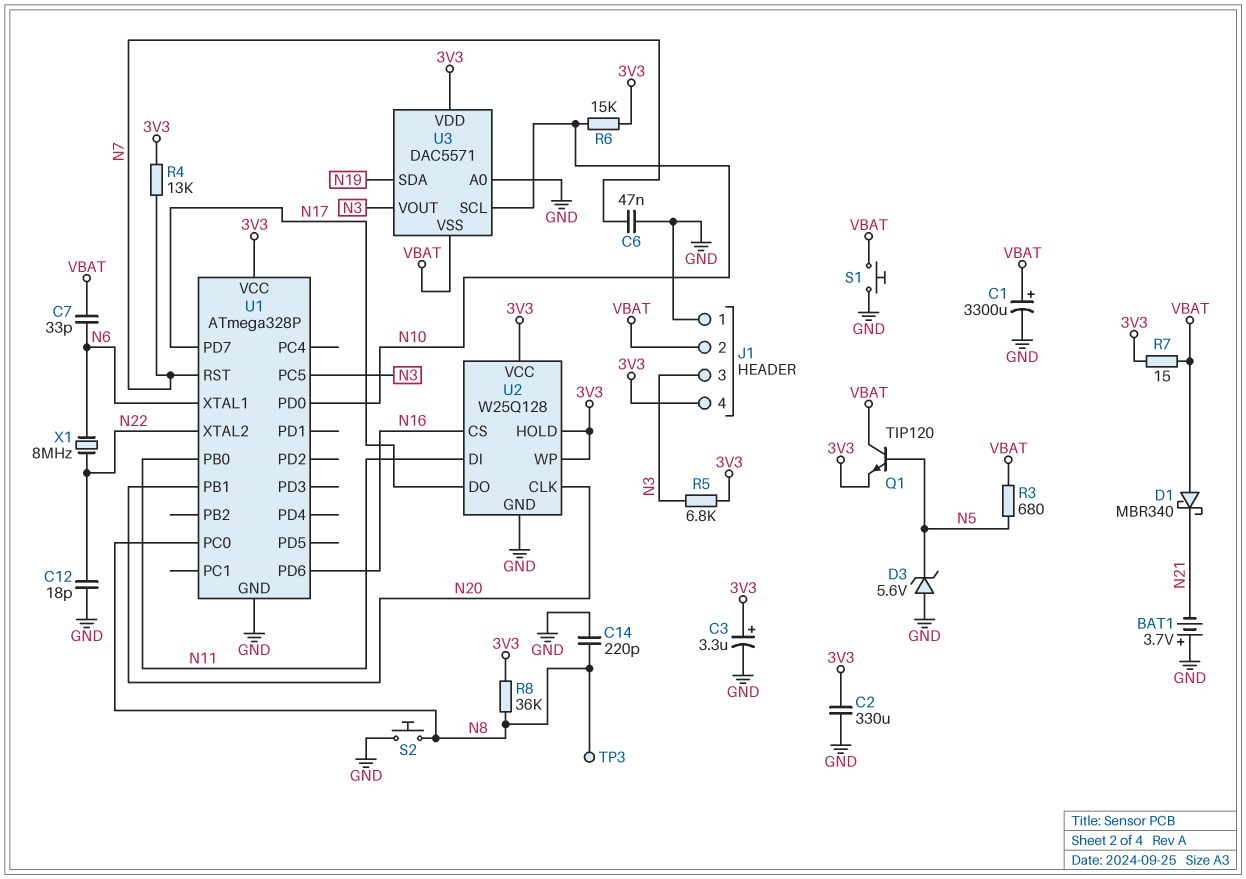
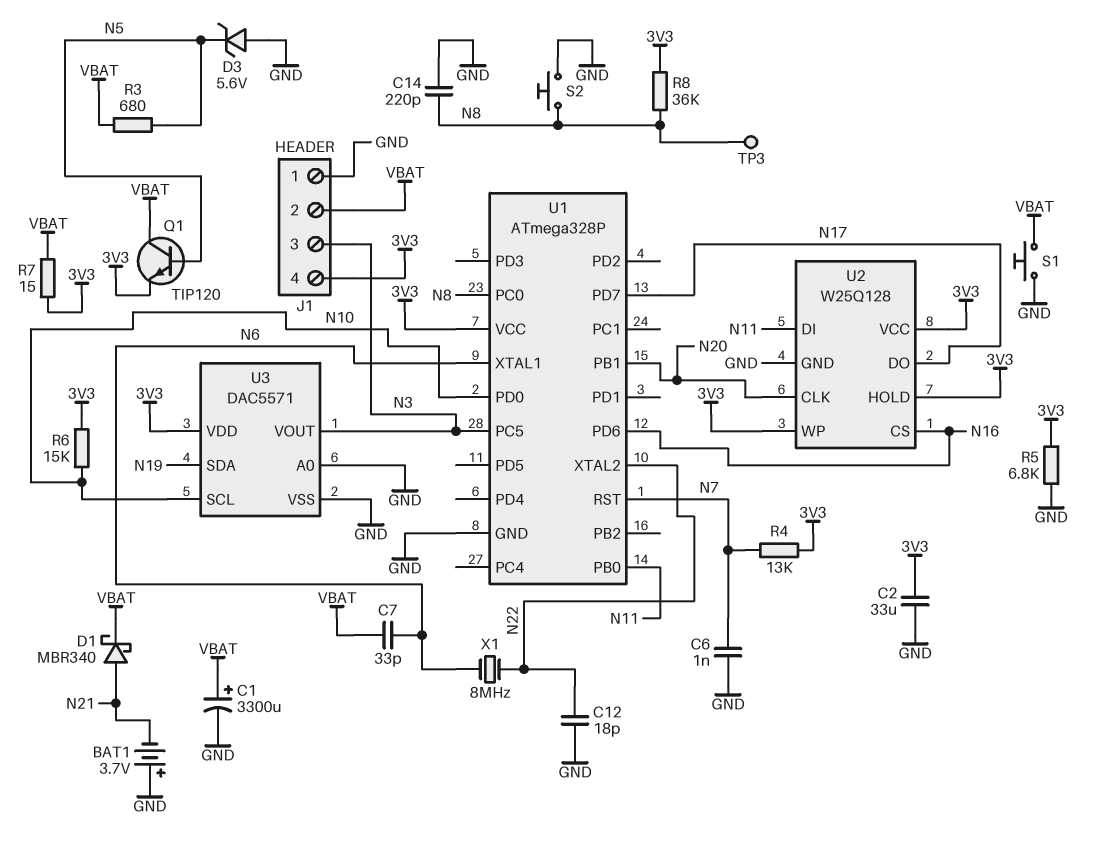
C2: 330uF (3V3, GND) -> 33uF (3V3, GND)
C3: 3.3uF (plus 3V3, minus GND) -> none
C6: 47nF (GND, N7) -> 1nF (GND, N7)
D1: schottky MBR340 (A VBAT, K N21) -> schottky MBR340 (A N21, K VBAT)
R5: 6.8k (3V3, N3) -> 6.8k (3V3, GND)
U3 pin VSS: VBAT -> GND

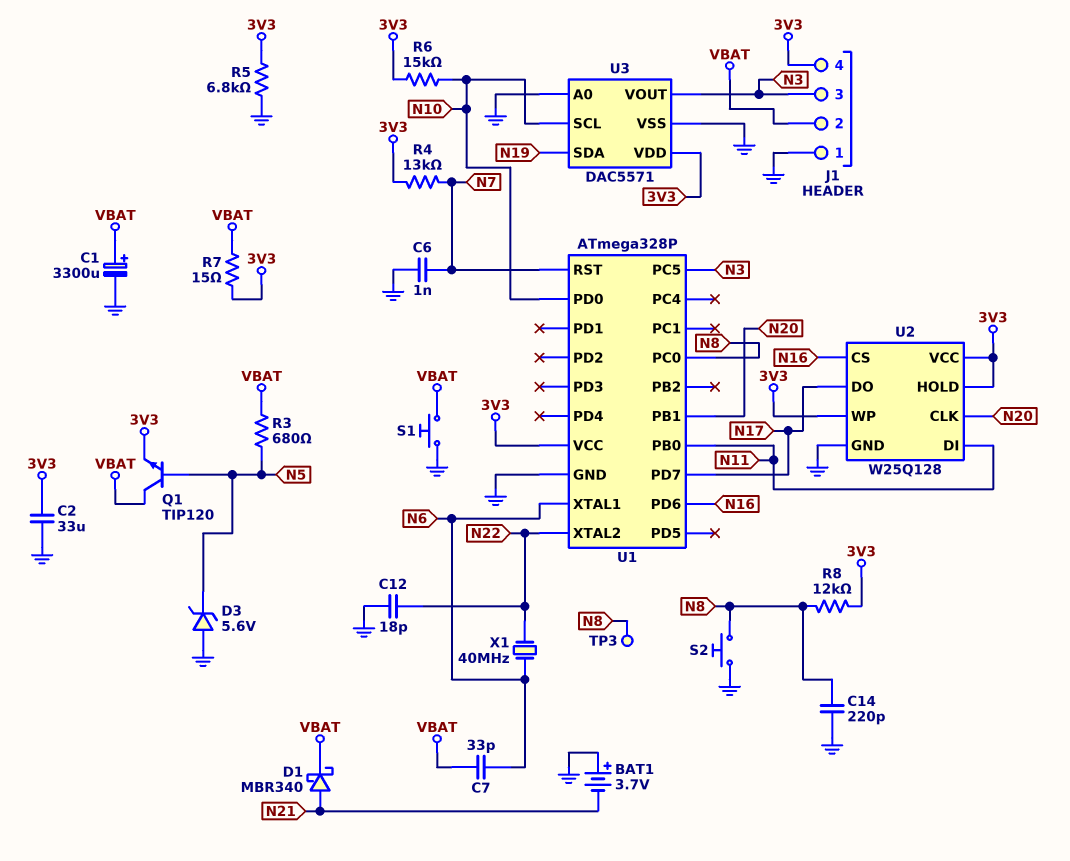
R8: 36k (3V3, N8) -> 12k (3V3, N8)
X1: 8MHz (N6, N22) -> 40MHz (N6, N22)

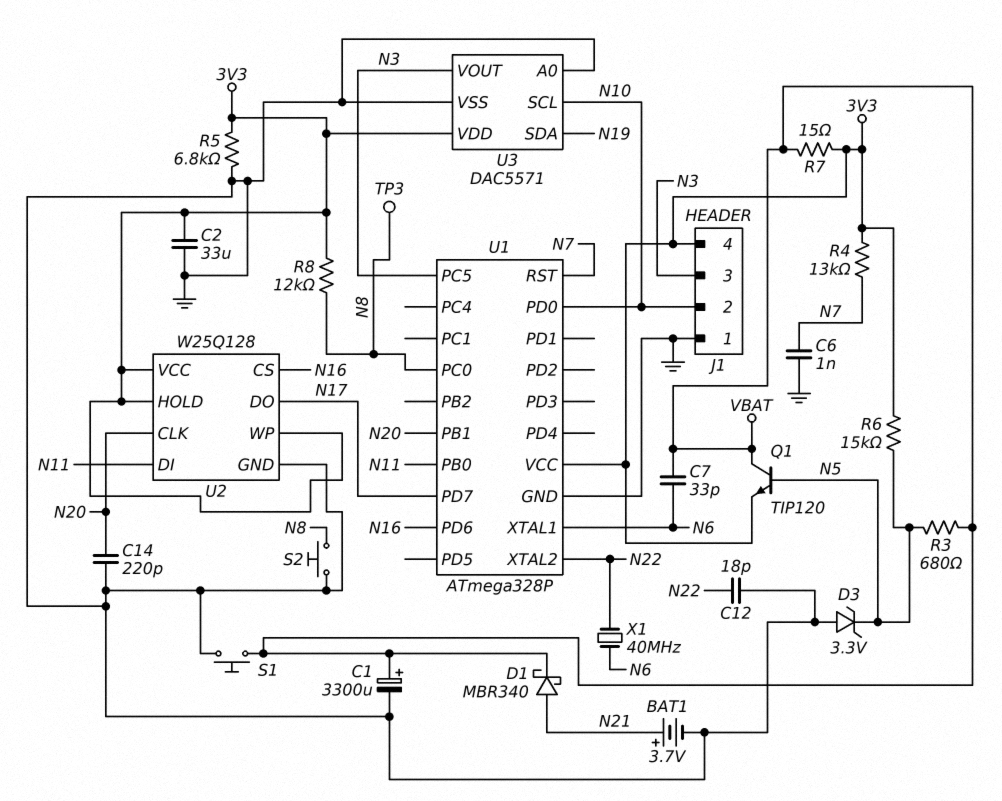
BAT1: 3.7V (plus GND, minus N21) -> 3.7V (plus N21, minus GND)
C14: 220pF (GND, N8) -> 220pF (GND, N20)
D3: zener 5.6V (A GND, K N5) -> zener 3.3V (A GND, K N5)
J1 pin 2: VBAT -> N10
R6: 15k (3V3, N10) -> 15k (3V3, N5)

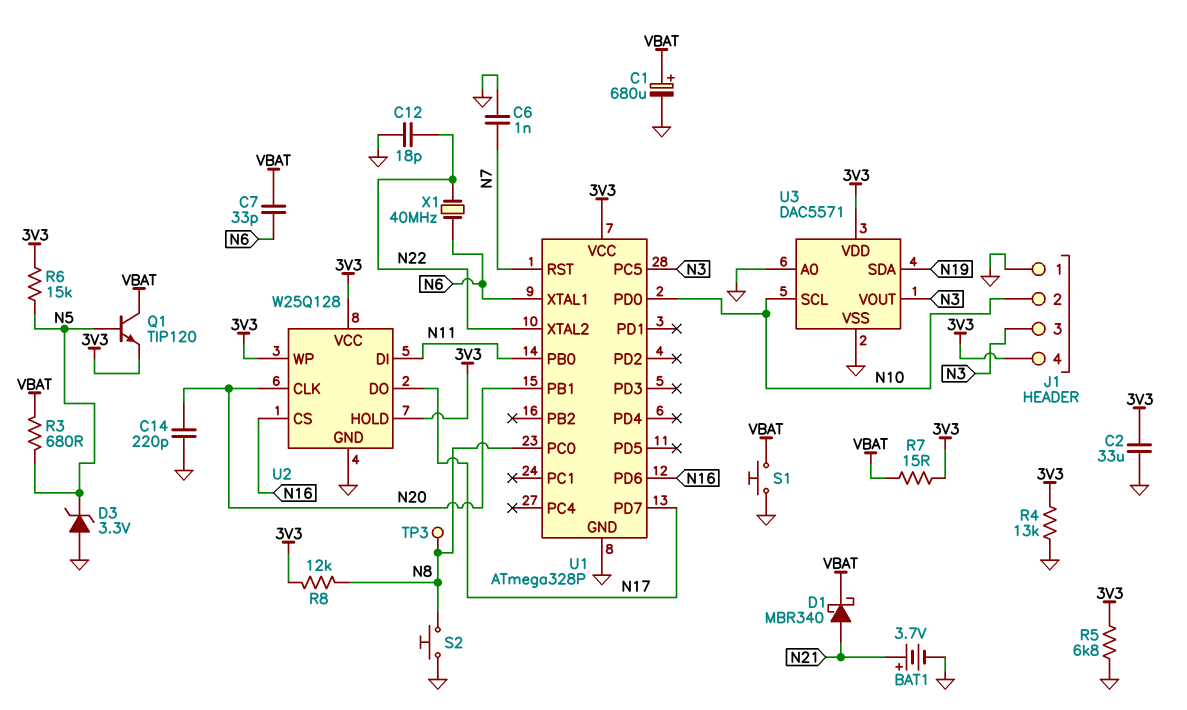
C1: 3300uF (plus VBAT, minus GND) -> 680uF (plus VBAT, minus GND)
R4: 13k (3V3, N7) -> 13k (3V3, GND)

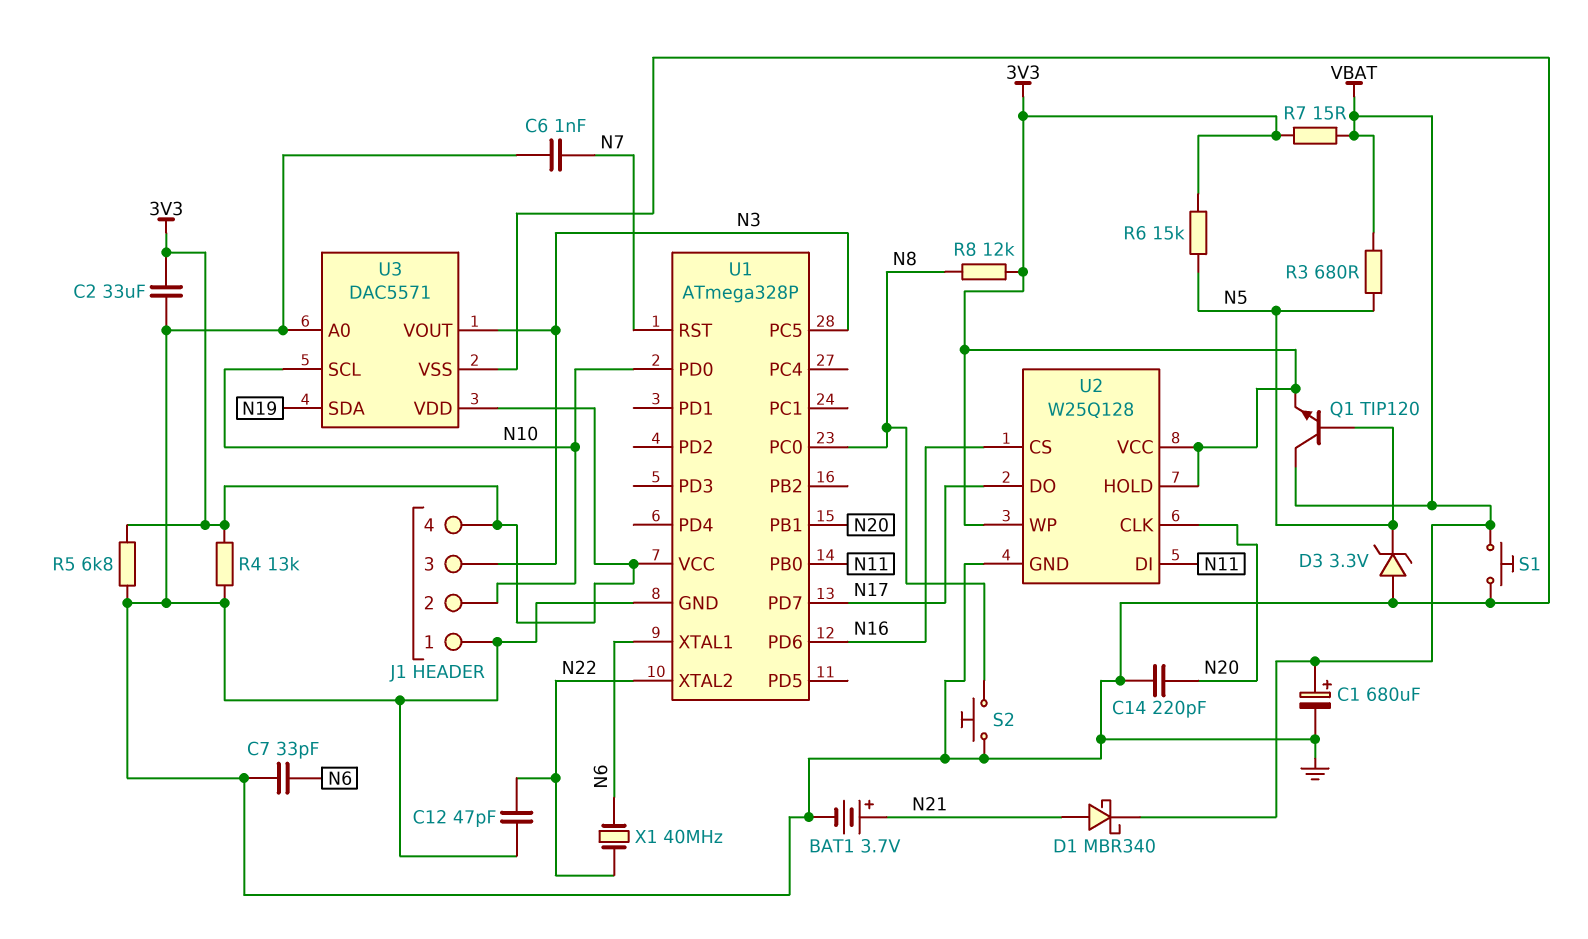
C7: 33pF (N6, VBAT) -> 33pF (GND, N6)
C12: 18pF (GND, N22) -> 47pF (GND, N22)
TP3: test point (N8) -> none

